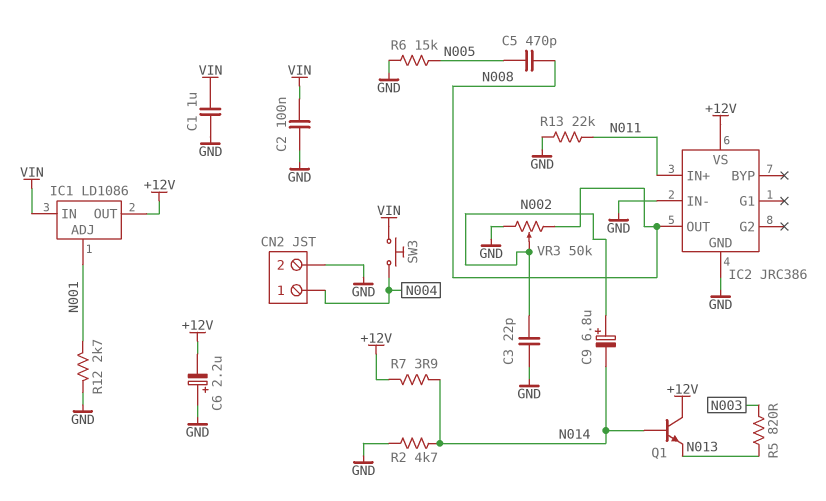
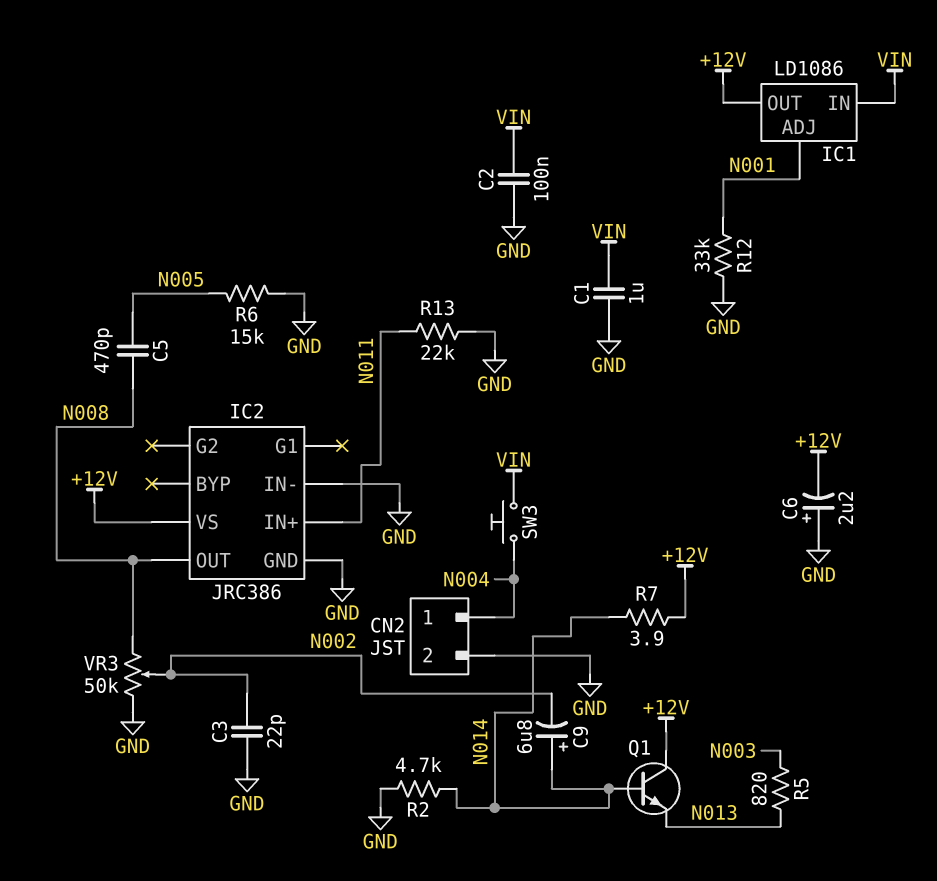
C9: 6.8uF (plus N002, minus N014) -> 6.8uF (plus N014, minus N002)
R12: 2.7k (GND, N001) -> 33k (GND, N001)

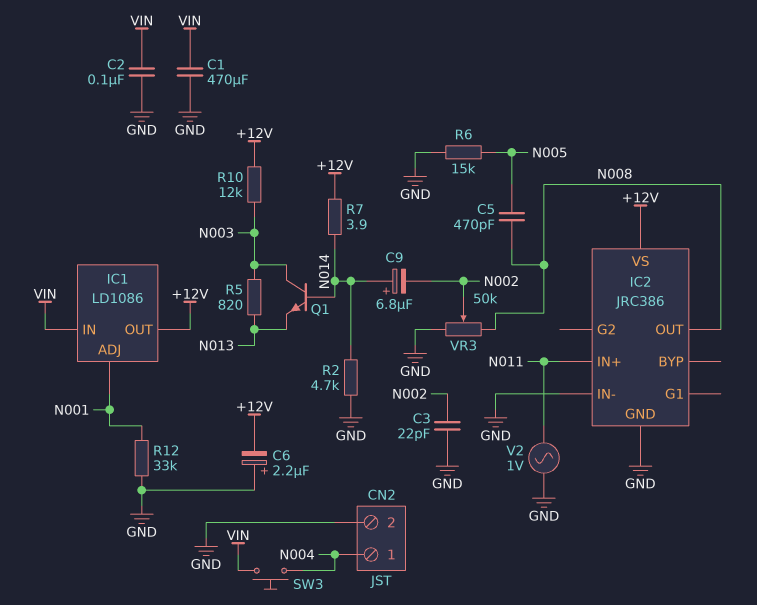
C1: 1uF (GND, VIN) -> 470uF (GND, VIN)
Q1: NPN (B N014, C +12V, E N013) -> NPN (B N014, C N003, E N013)
R10: none -> 12k (+12V, N003)
R13: 22k (GND, N011) -> none
V2: none -> AC 1V (GND, N011)

